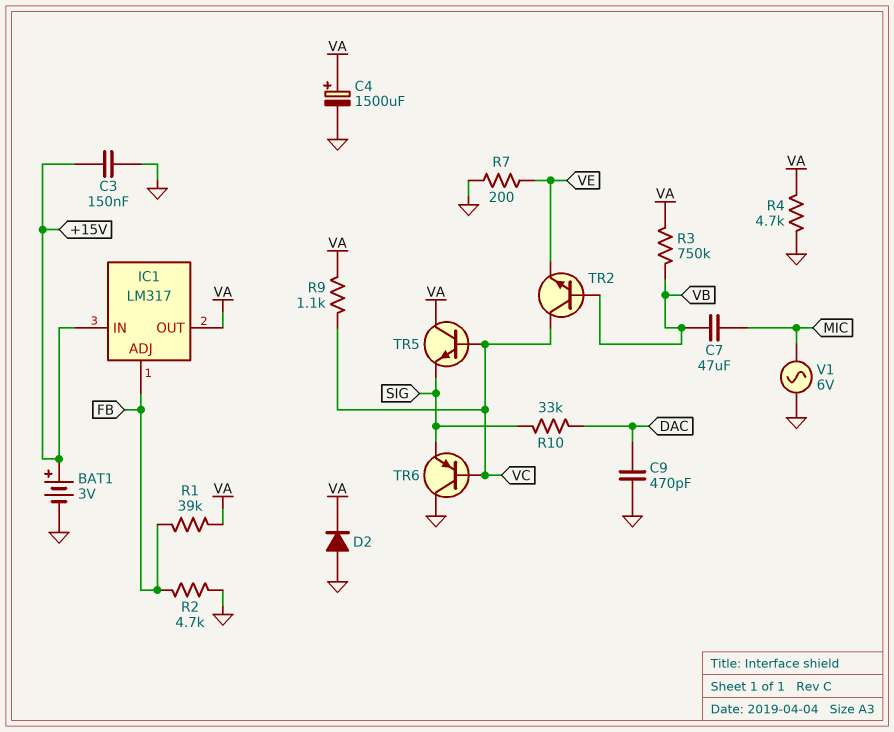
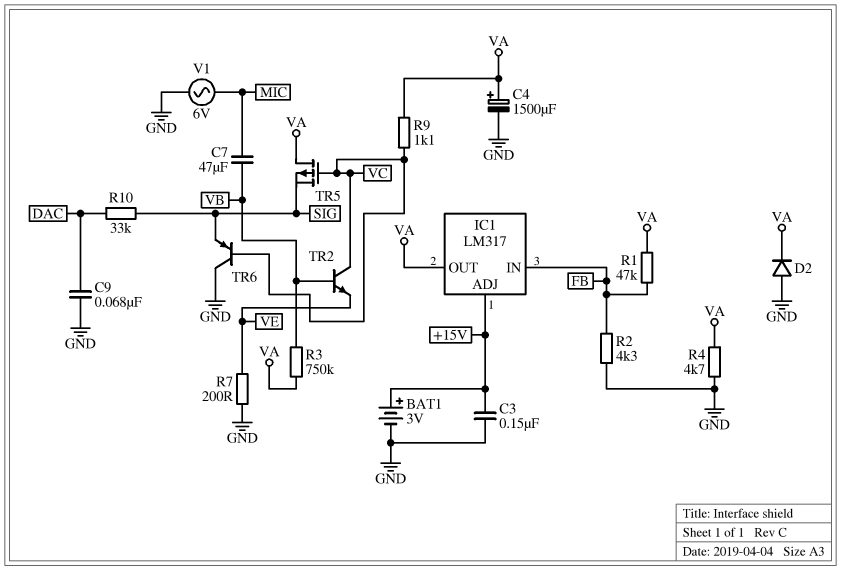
C9: 470pF (DAC, GND) -> 68nF (DAC, GND)
IC1 pin ADJ: FB -> +15V
IC1 pin IN: +15V -> FB
R1: 39k (FB, VA) -> 47k (FB, VA)
R2: 4.7k (FB, GND) -> 4.3k (FB, GND)
TR5: NPN (B VC, C VA, E SIG) -> PMOS (G VC, D VA, S SIG)

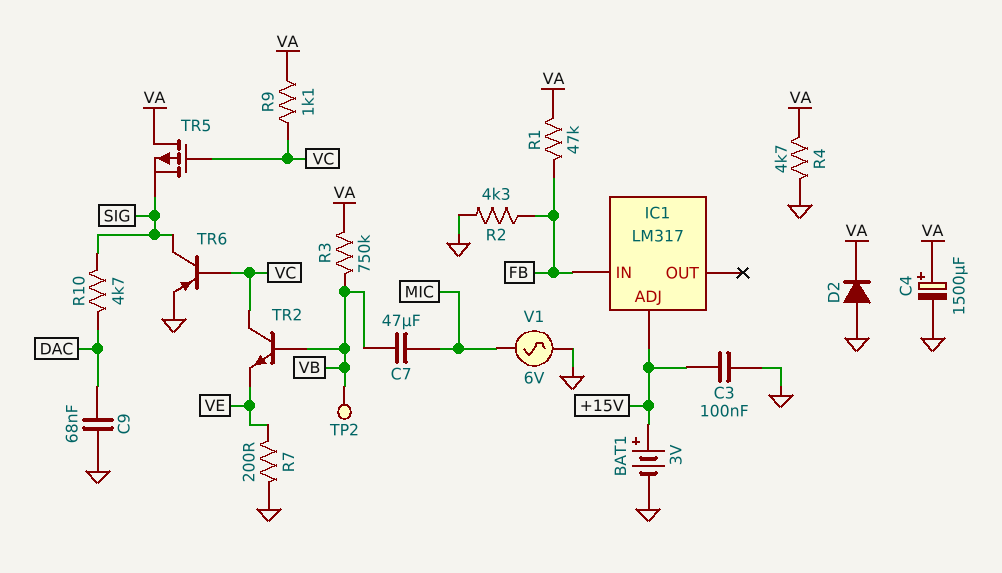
C3: 150nF (+15V, GND) -> 100nF (+15V, GND)
IC1 pin OUT: VA -> none
R10: 33k (DAC, SIG) -> 4.7k (DAC, SIG)
TP2: none -> test point (VB)
TR6: PNP (B VC, C GND, E SIG) -> PNP (B VC, C SIG, E GND)

